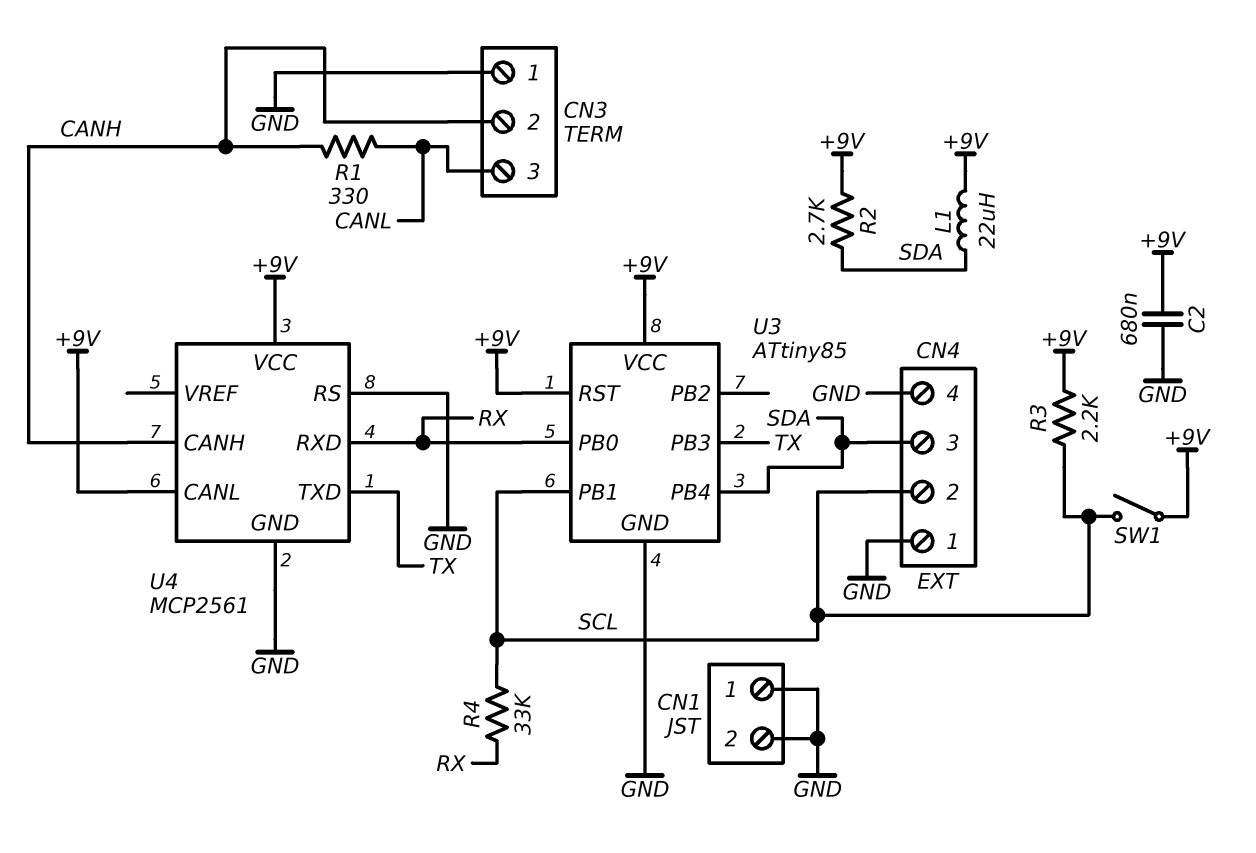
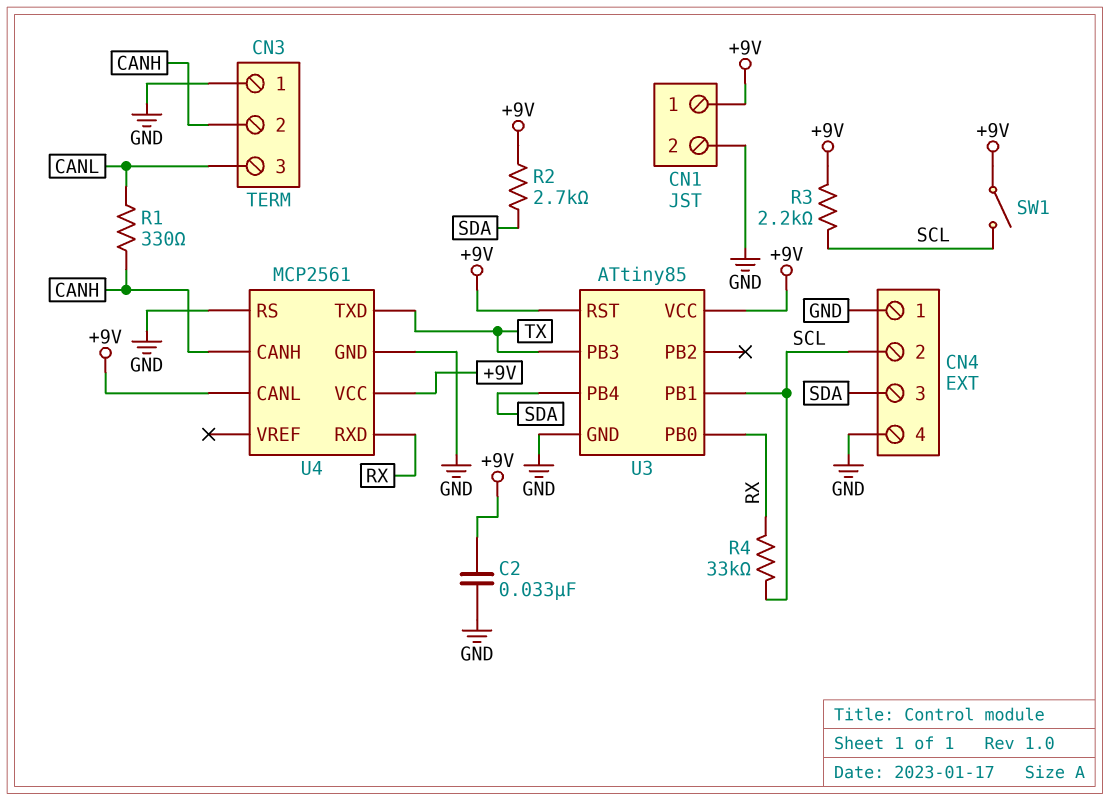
C2: 680nF (+9V, GND) -> 33nF (+9V, GND)
CN1 pin 1: GND -> +9V
L1: 22uH (+9V, SDA) -> none

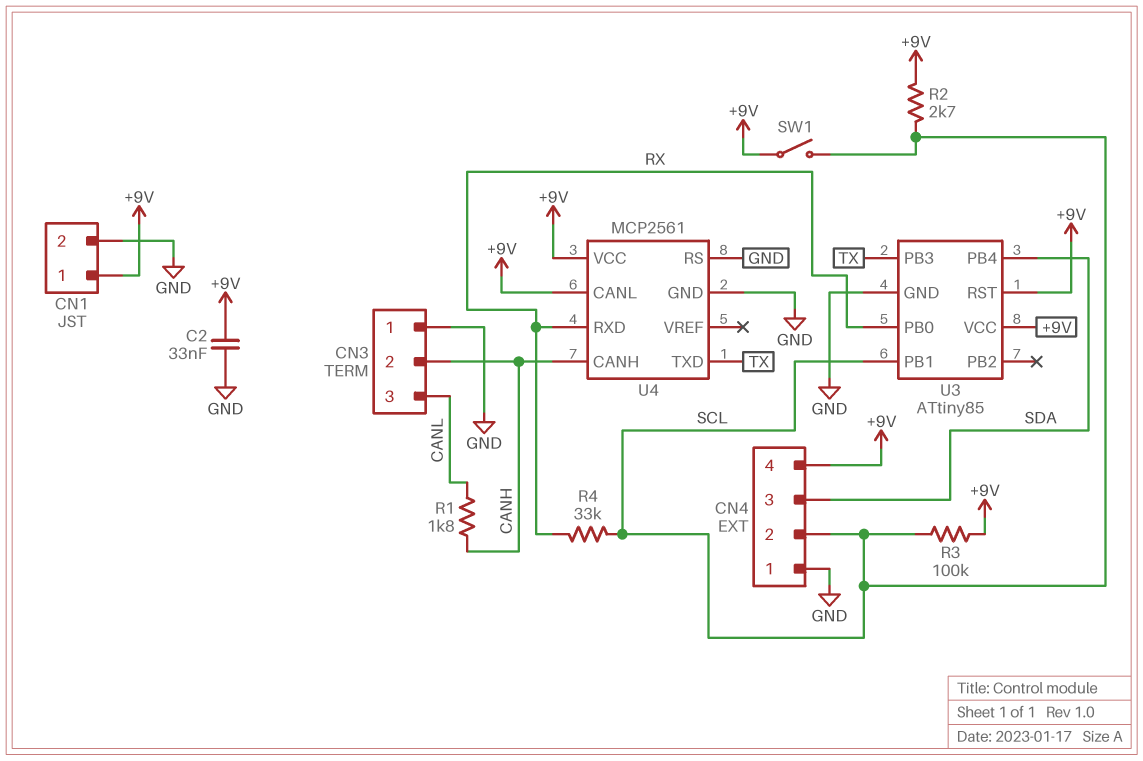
CN4 pin 4: GND -> +9V
R1: 330 (CANH, CANL) -> 1.8k (CANH, CANL)
R2: 2.7k (+9V, SDA) -> 2.7k (+9V, SCL)
R3: 2.2k (+9V, SCL) -> 100k (+9V, SCL)

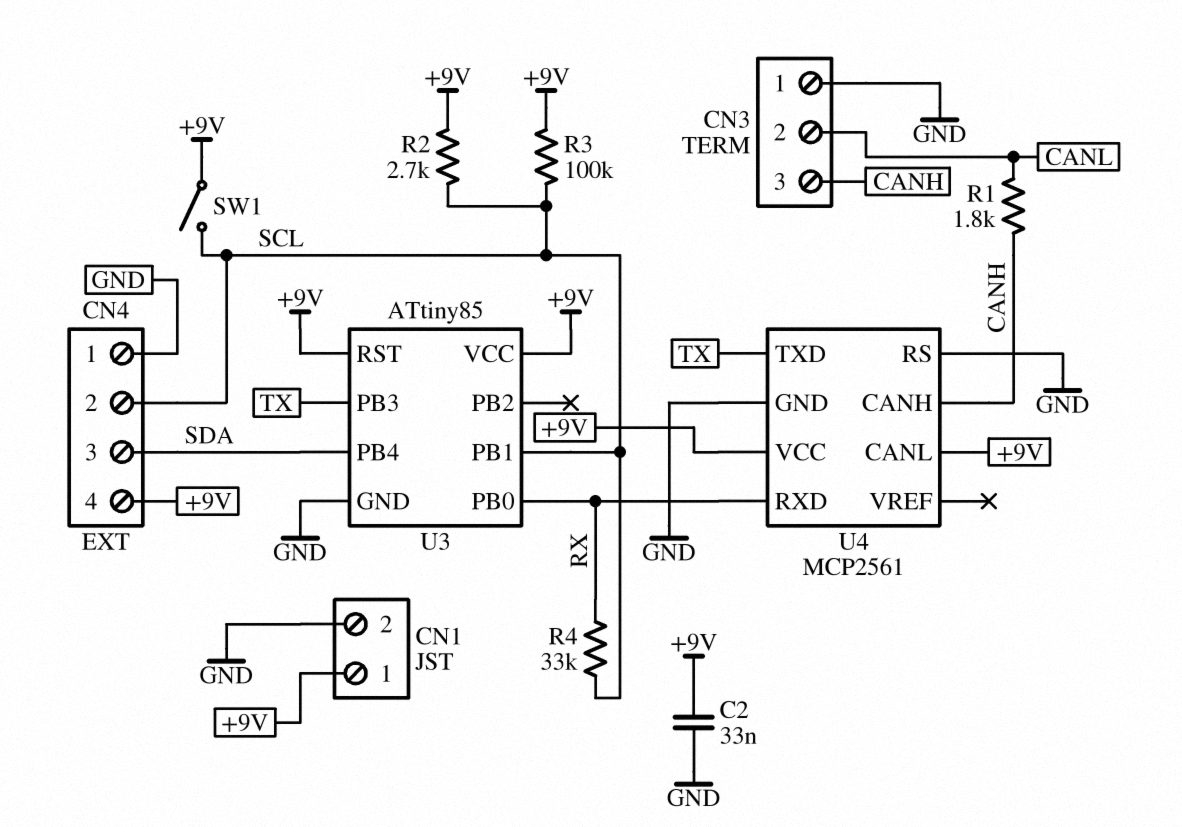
CN3 pin 2: CANH -> CANL
CN3 pin 3: CANL -> CANH

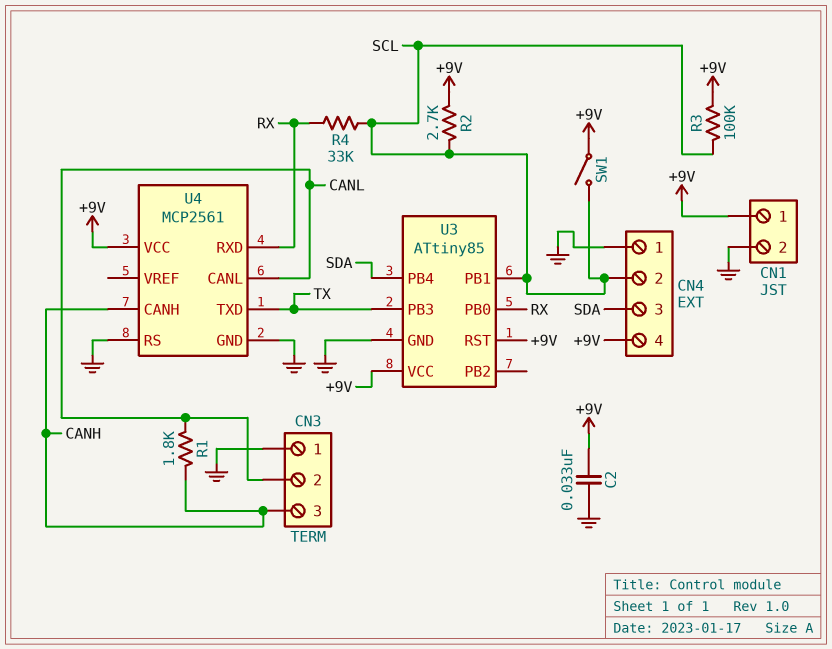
U4 pin CANL: +9V -> CANL

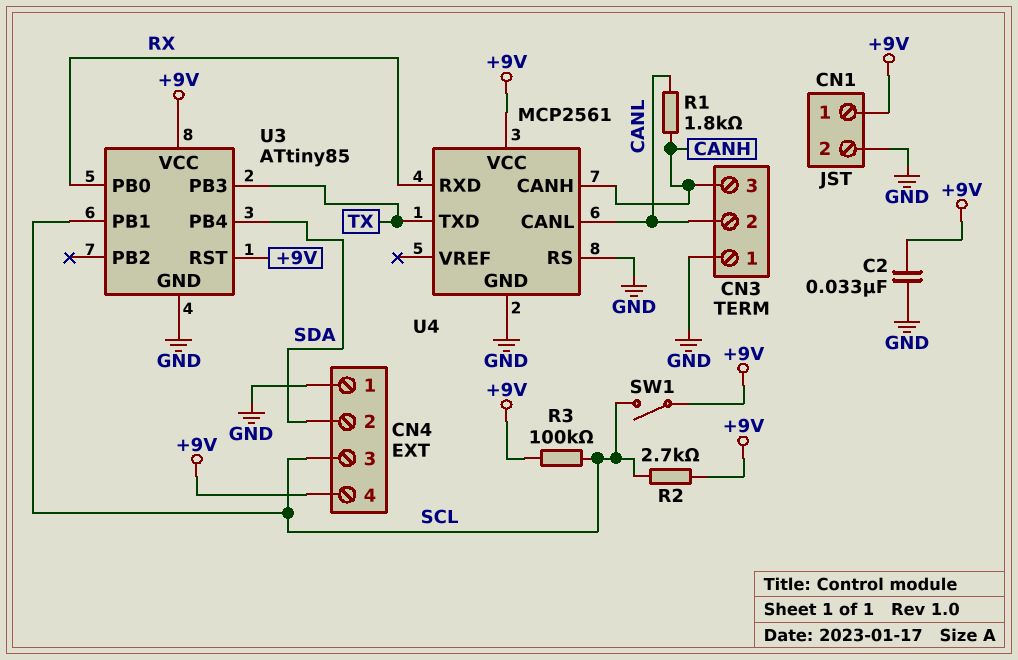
CN4 pin 2: SCL -> SDA
CN4 pin 3: SDA -> SCL
R4: 33k (RX, SCL) -> none

